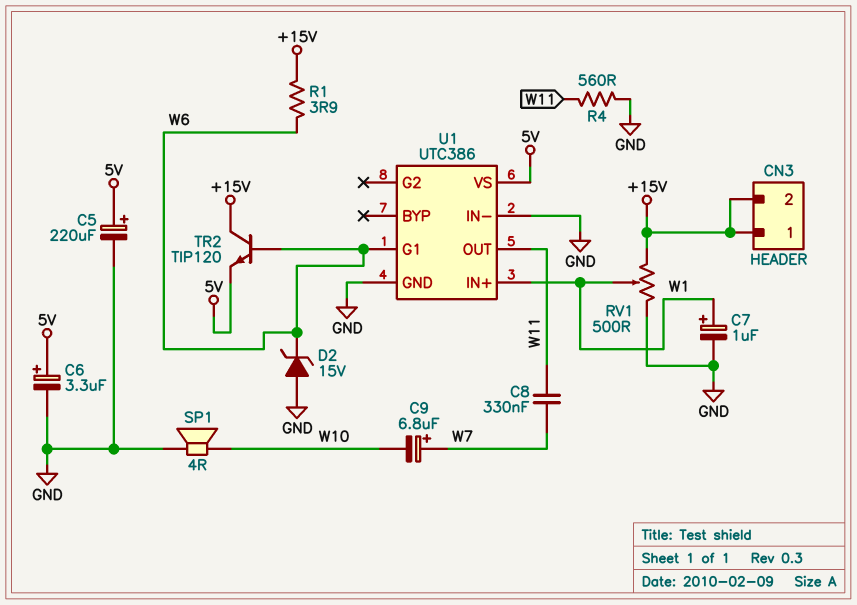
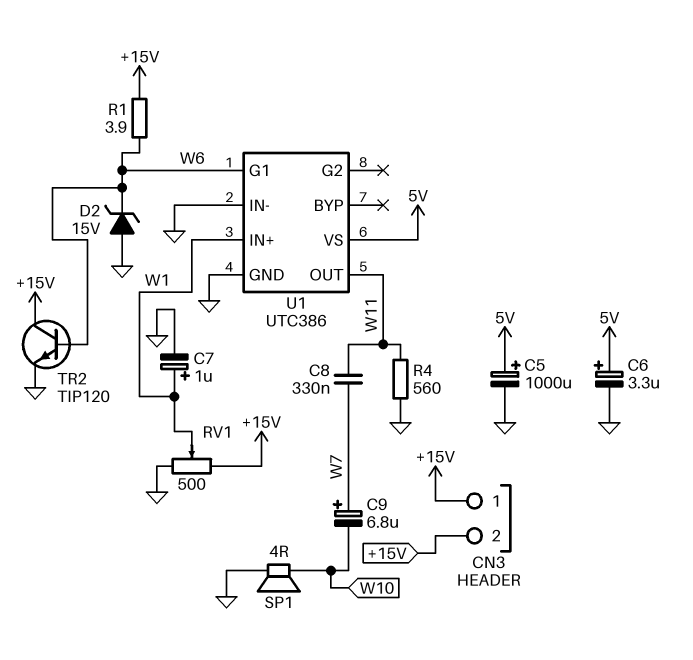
C5: 220uF (plus 5V, minus GND) -> 1000uF (plus 5V, minus GND)
TR2: NPN TIP120 (B W6, C +15V, E 5V) -> NPN TIP120 (B W6, C +15V, E GND)

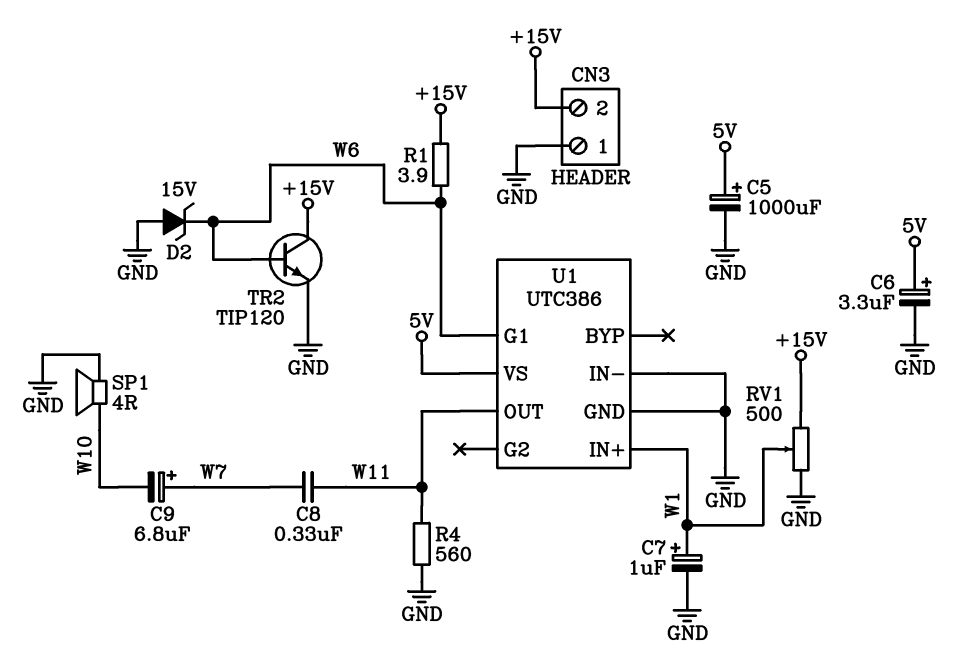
CN3 pin 1: +15V -> GND

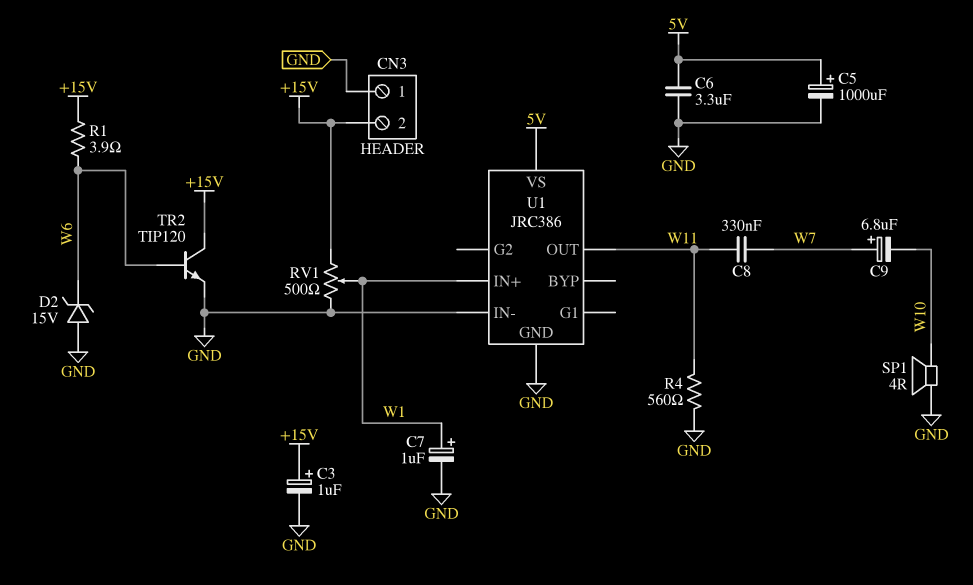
C3: none -> 1uF (plus +15V, minus GND)
C6: 3.3uF (plus 5V, minus GND) -> 3.3uF (5V, GND)
U1: UTC386 -> JRC386
U1 pin G1: W6 -> none

